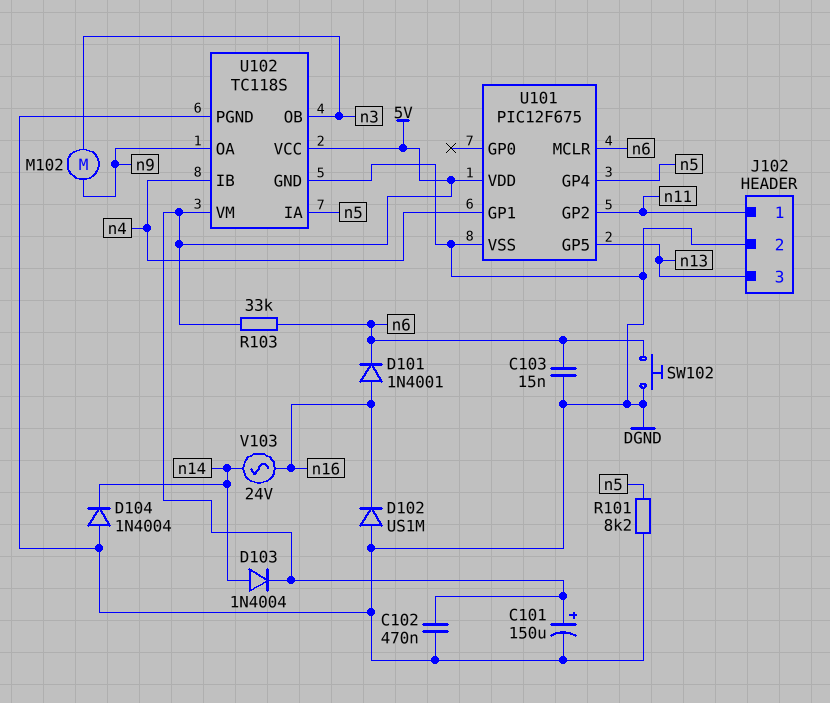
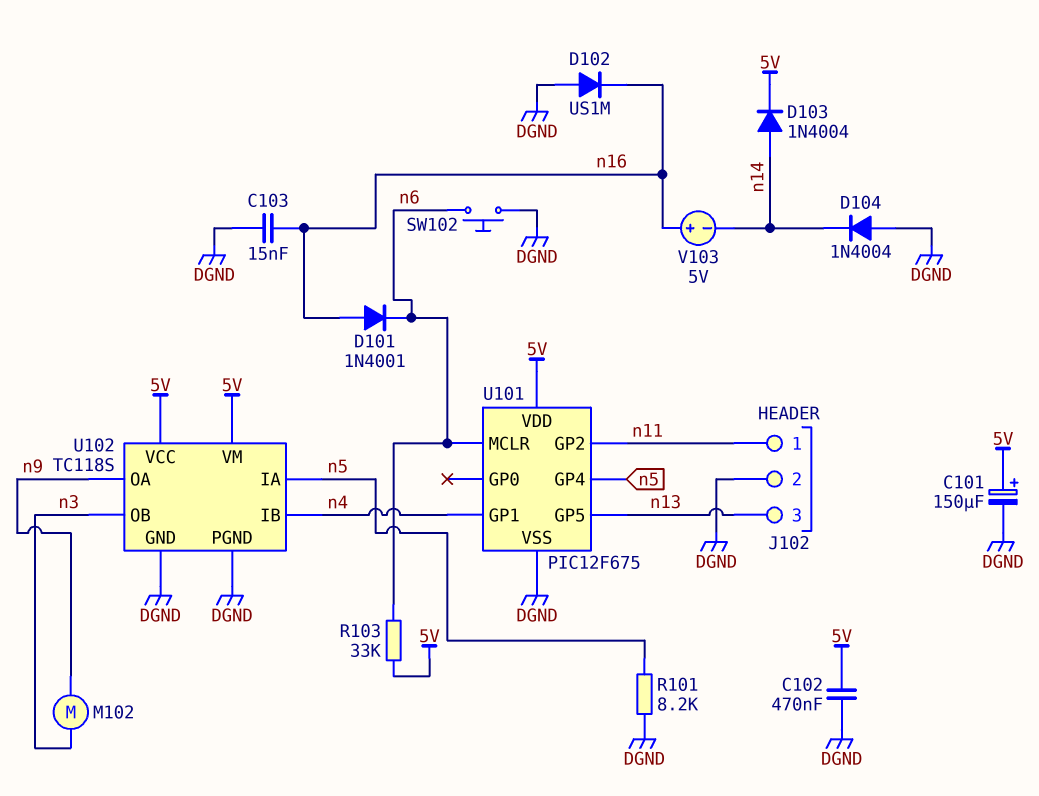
C103: 15nF (DGND, n6) -> 15nF (DGND, n16)
V103: AC 24V (n14, n16) -> 5V (plus n16, minus n14)

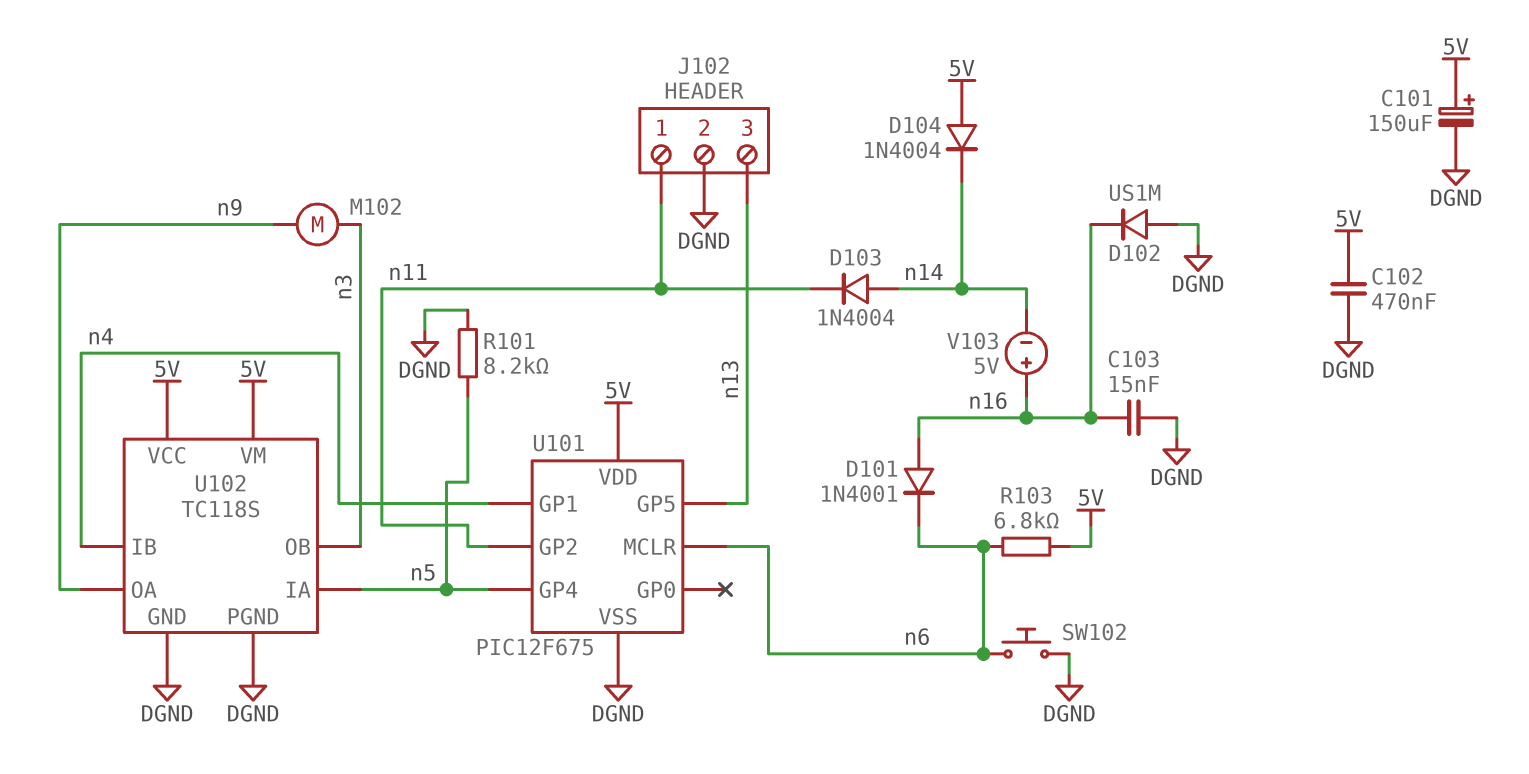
D103: diode 1N4004 (A n14, K 5V) -> diode 1N4004 (A n14, K n11)
D104: diode 1N4004 (A DGND, K n14) -> diode 1N4004 (A 5V, K n14)
R103: 33k (5V, n6) -> 6.8k (5V, n6)

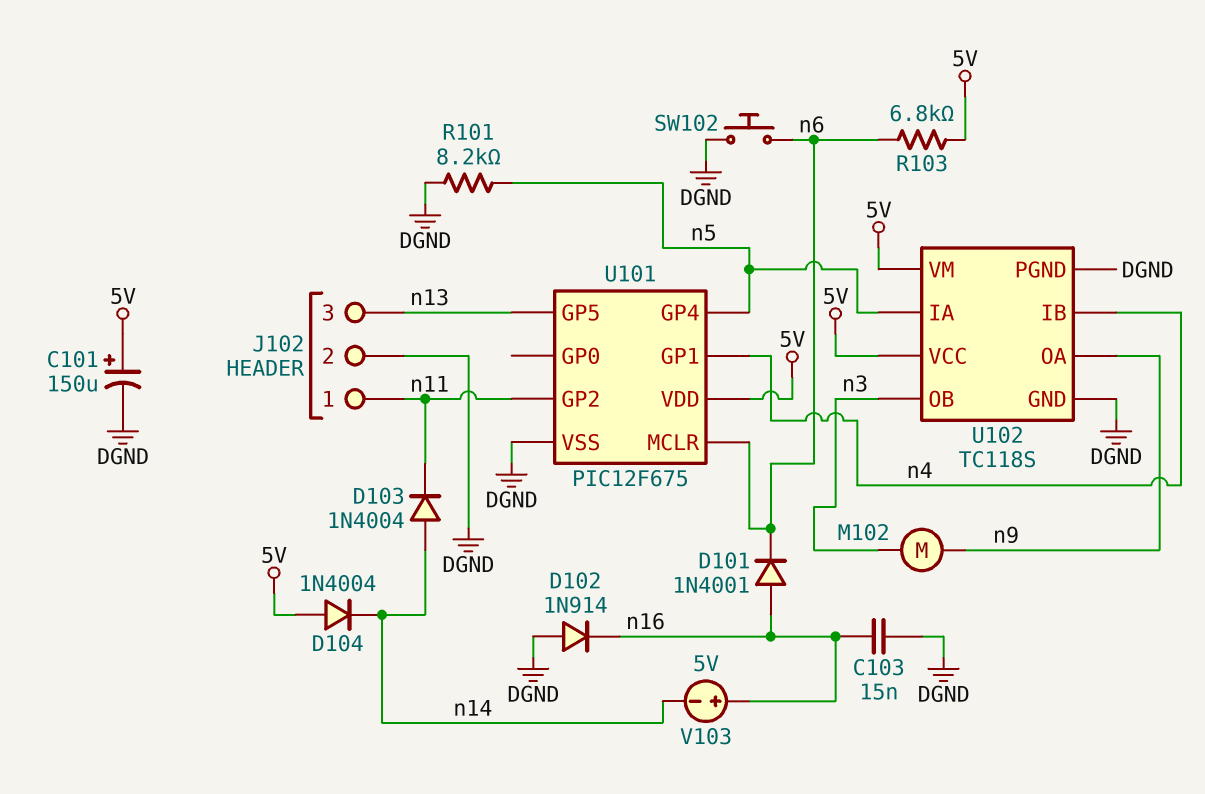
C102: 470nF (5V, DGND) -> none
D102: diode US1M (A DGND, K n16) -> diode 1N914 (A DGND, K n16)

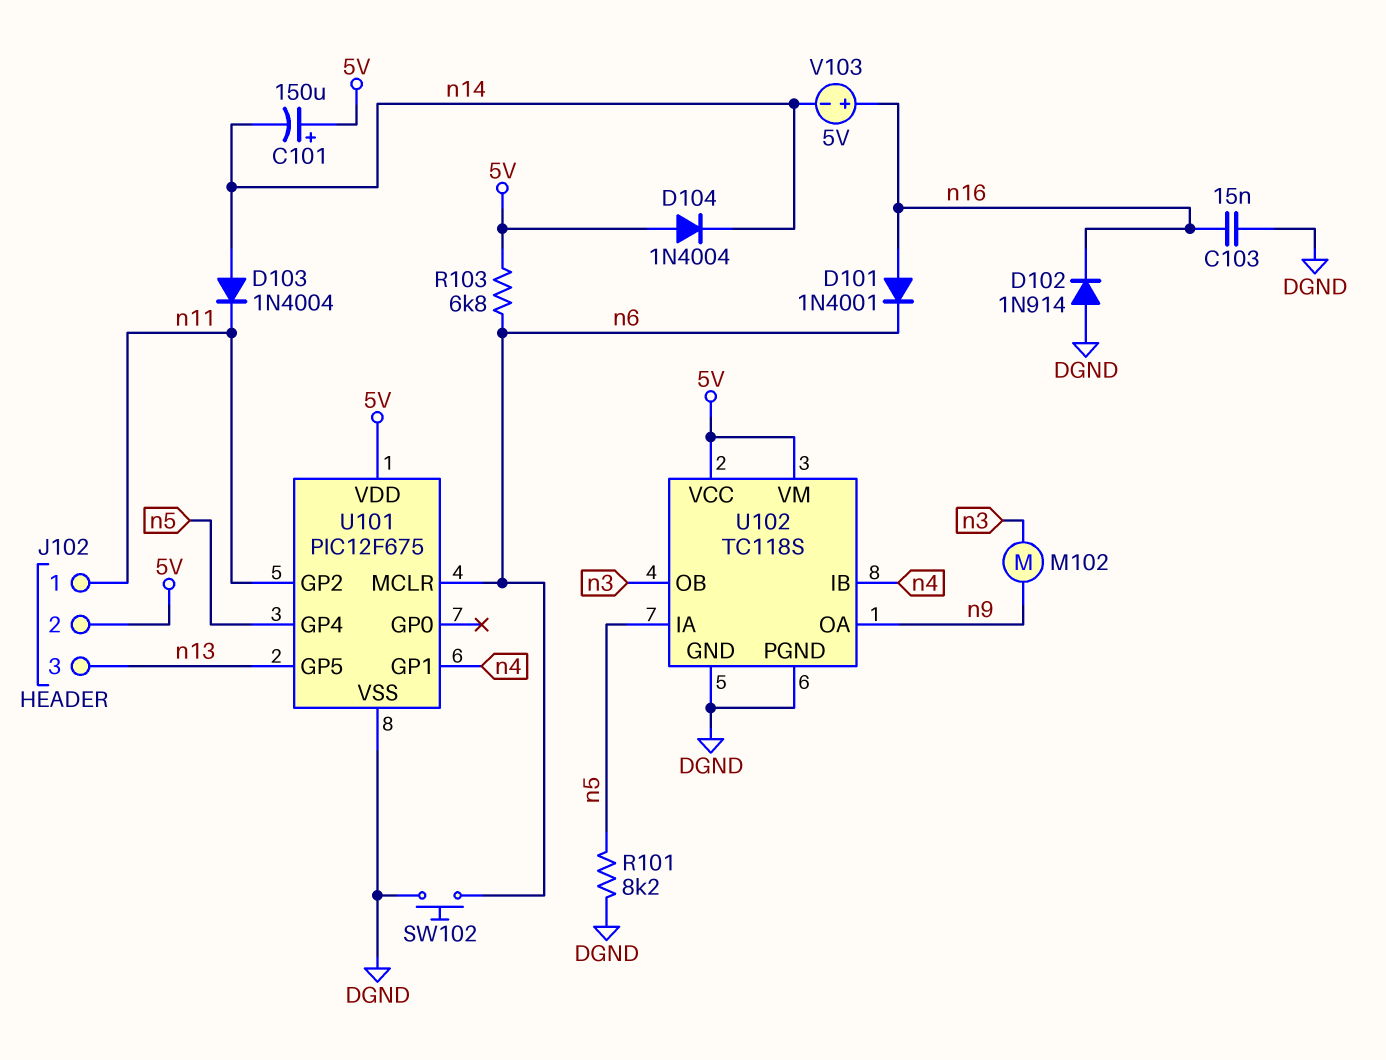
C101: 150uF (plus 5V, minus DGND) -> 150uF (plus 5V, minus n14)
J102 pin 2: DGND -> 5V

